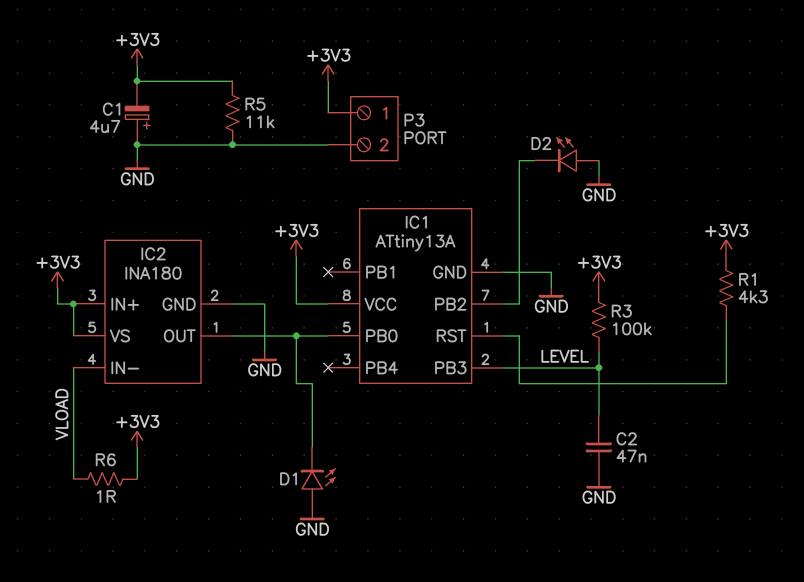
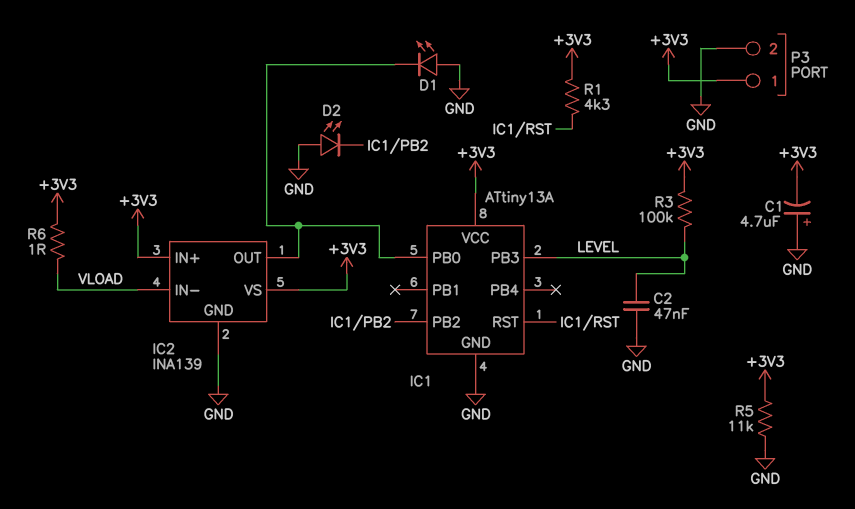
IC2: INA180 -> INA139

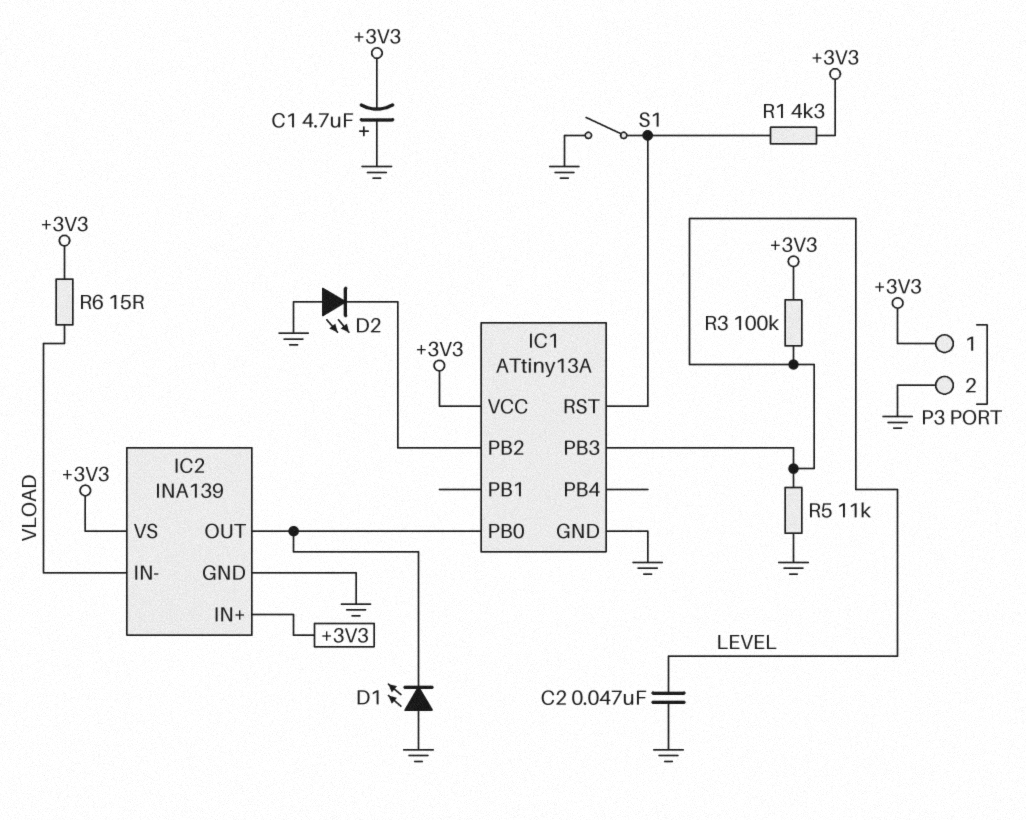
R5: 11k (+3V3, GND) -> 11k (GND, LEVEL)
R6: 1 (+3V3, VLOAD) -> 15 (+3V3, VLOAD)
S1: none -> switch (GND, IC1/RST)

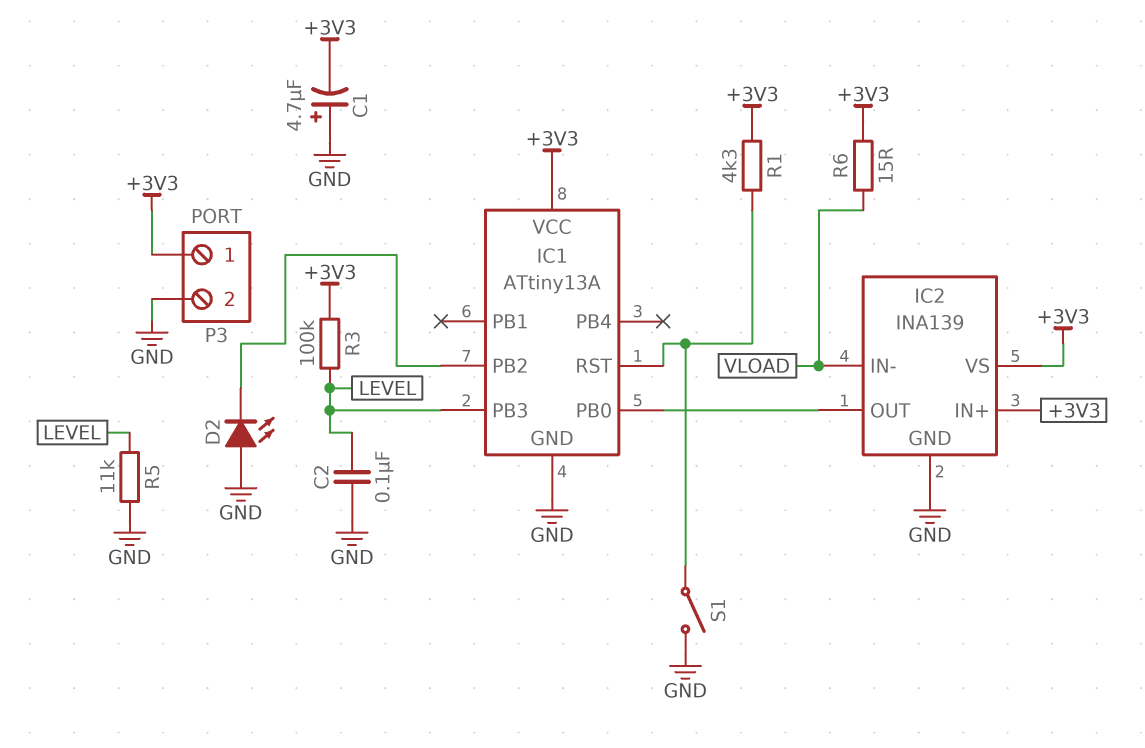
C2: 47nF (GND, LEVEL) -> 100nF (GND, LEVEL)
D1: LED (A GND, K IC1/PB0) -> none

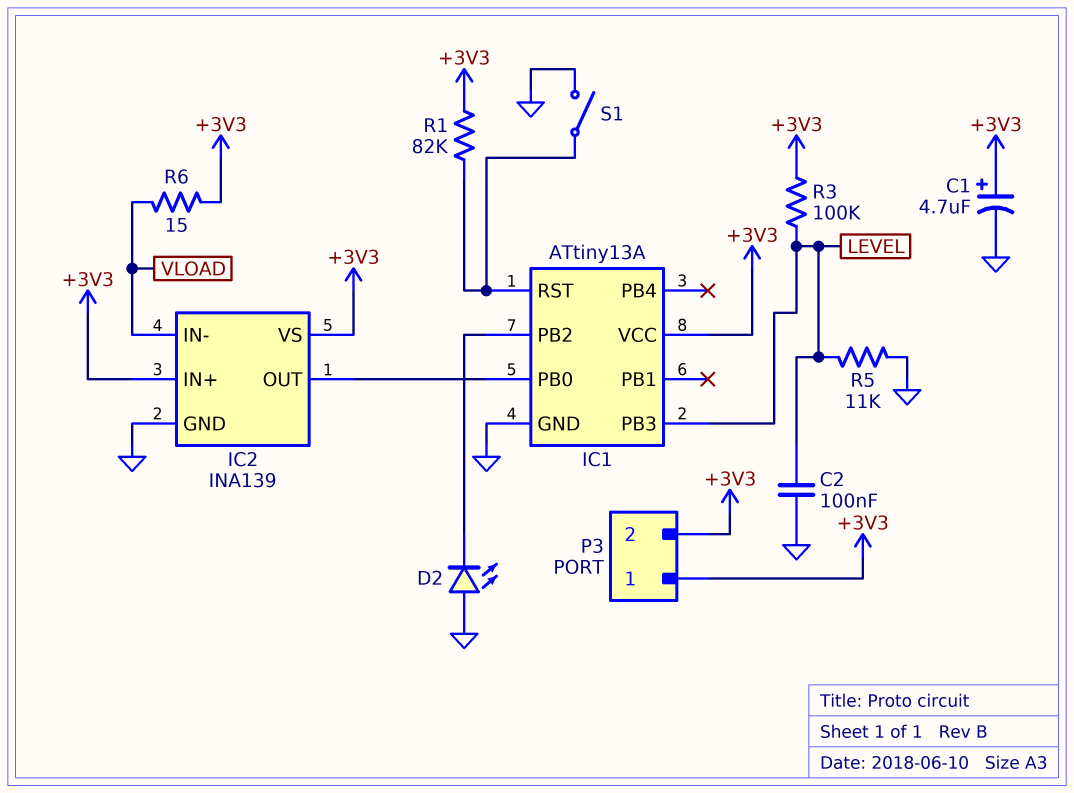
C1: 4.7uF (plus GND, minus +3V3) -> 4.7uF (plus +3V3, minus GND)
P3 pin 2: GND -> +3V3
R1: 4.3k (+3V3, IC1/RST) -> 82k (+3V3, IC1/RST)

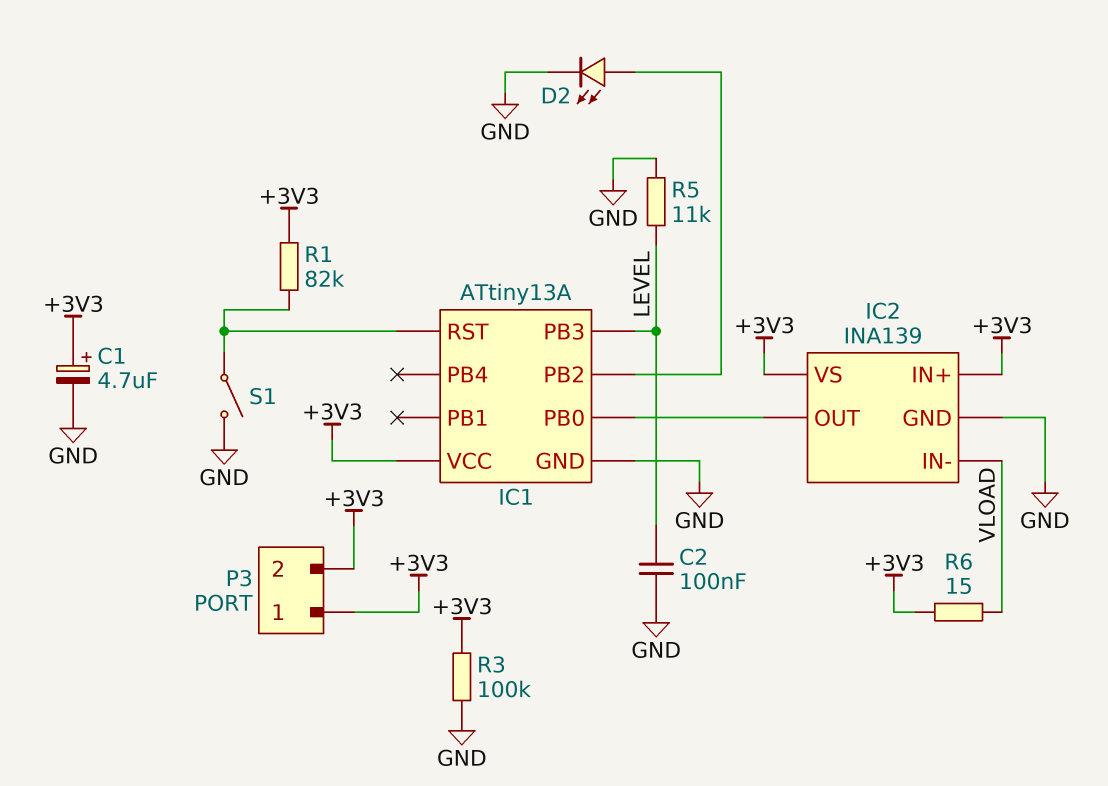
D2: LED (A GND, K IC1/PB2) -> LED (A IC1/PB2, K GND)
R3: 100k (+3V3, LEVEL) -> 100k (+3V3, GND)

